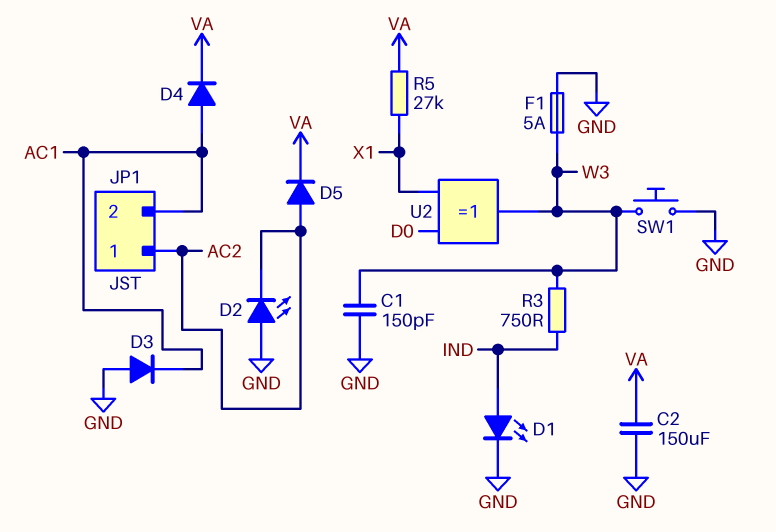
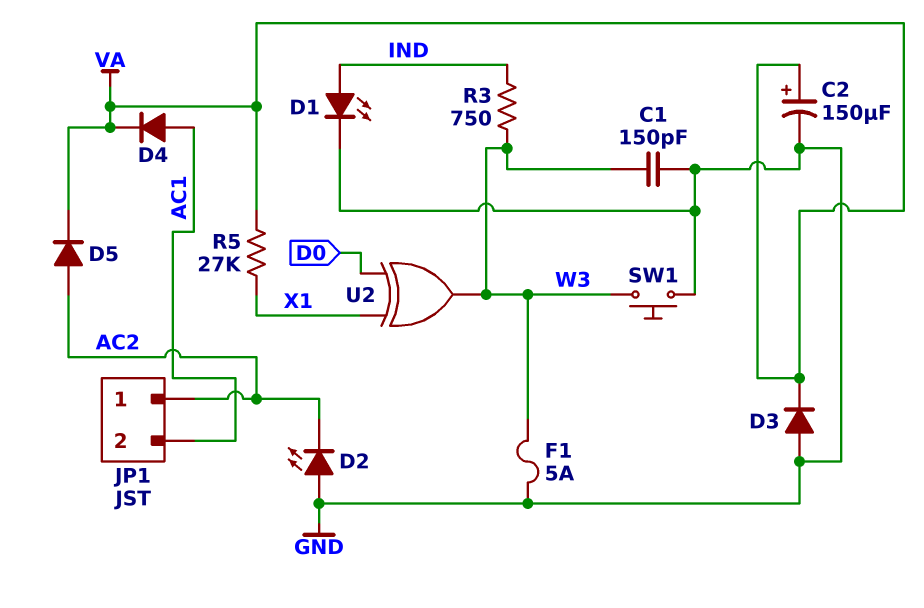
C2: 150uF (GND, VA) -> 150uF (plus VA, minus GND)
D3: diode (A GND, K AC1) -> diode (A GND, K VA)

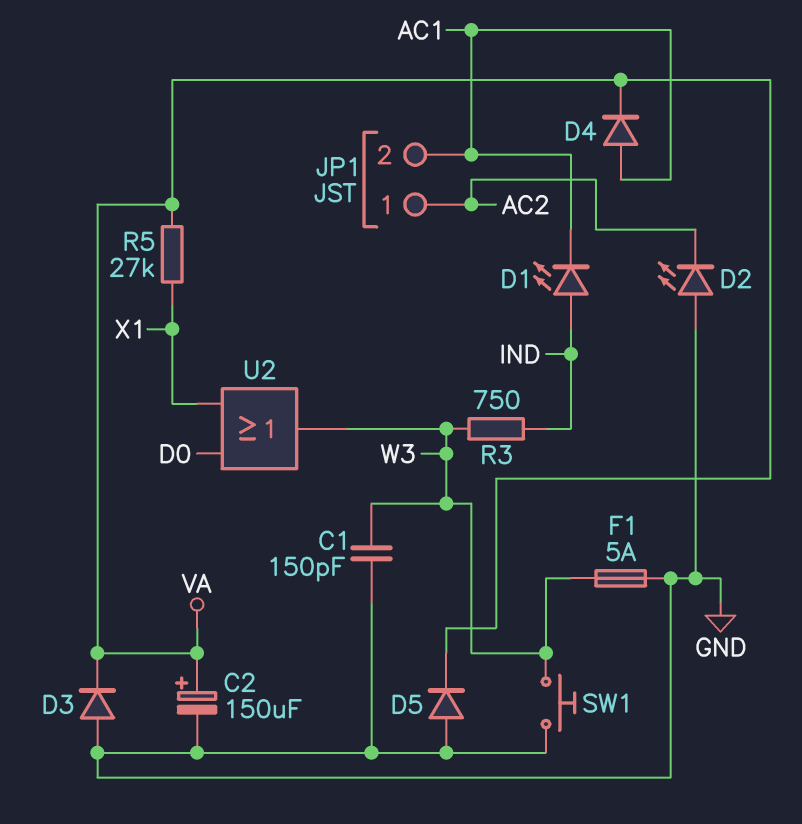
D1: LED (A IND, K GND) -> LED (A IND, K AC1)
D5: diode (A AC2, K VA) -> diode (A GND, K VA)
U2: XOR (in D0, in X1, out W3) -> OR (in D0, in X1, out W3)

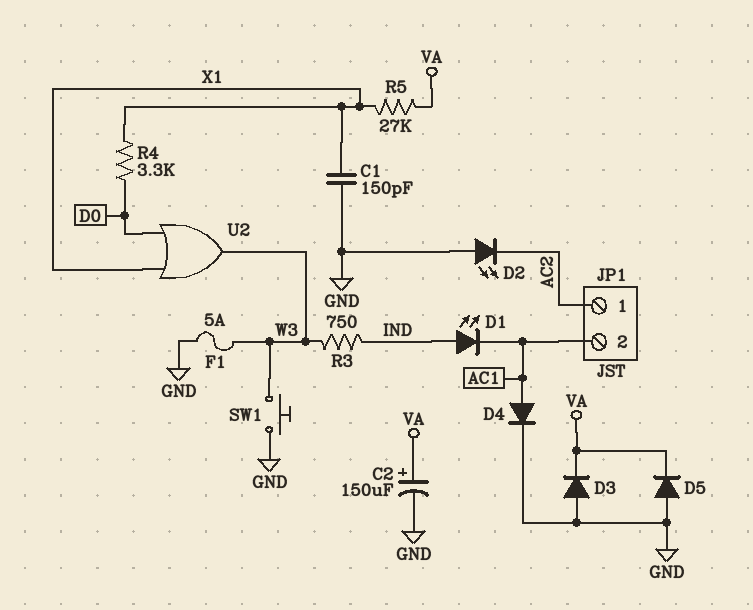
C1: 150pF (GND, W3) -> 150pF (GND, X1)
D4: diode (A AC1, K VA) -> diode (A AC1, K GND)
R4: none -> 3.3k (D0, X1)

